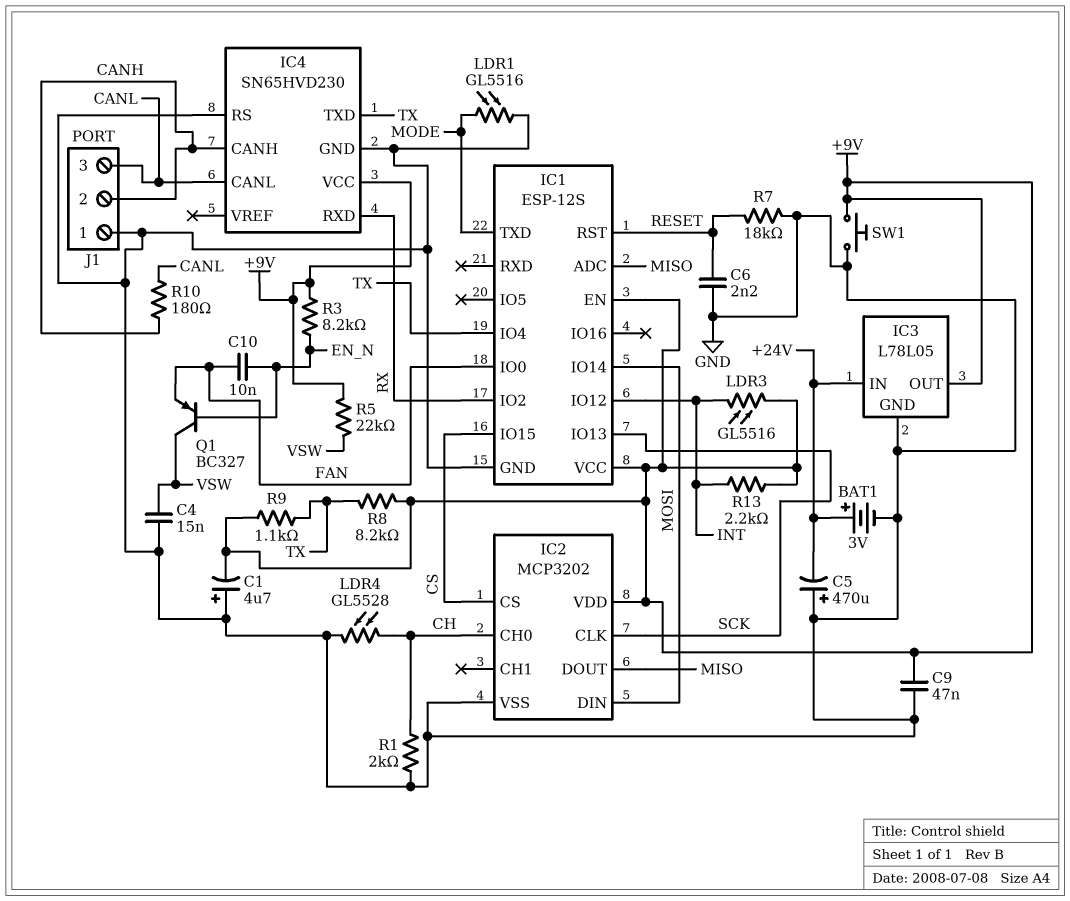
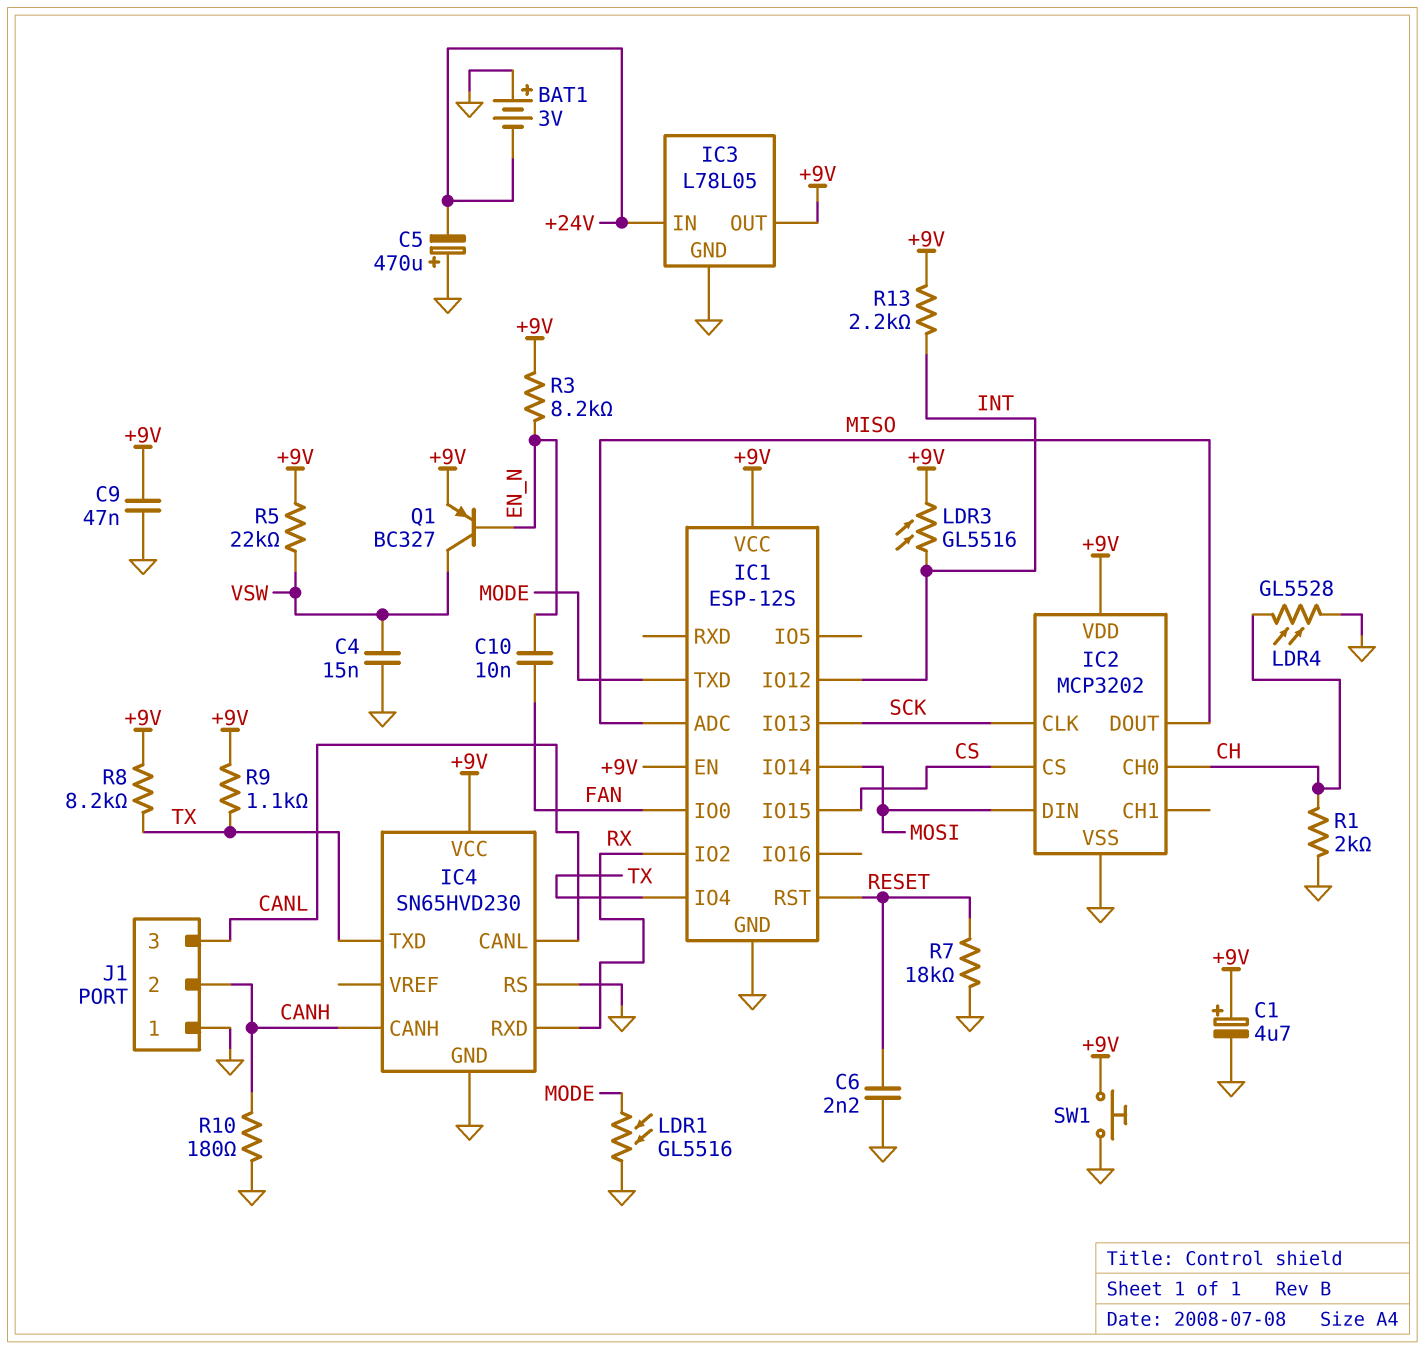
BAT1: 3V (plus +24V, minus GND) -> 3V (plus GND, minus +24V)
C1: 4.7uF (plus GND, minus +9V) -> 4.7uF (plus +9V, minus GND)
Q1: PNP BC327 (B EN_N, C VSW, E FAN) -> PNP BC327 (B EN_N, C VSW, E +9V)
R10: 180 (CANH, CANL) -> 180 (CANH, GND)

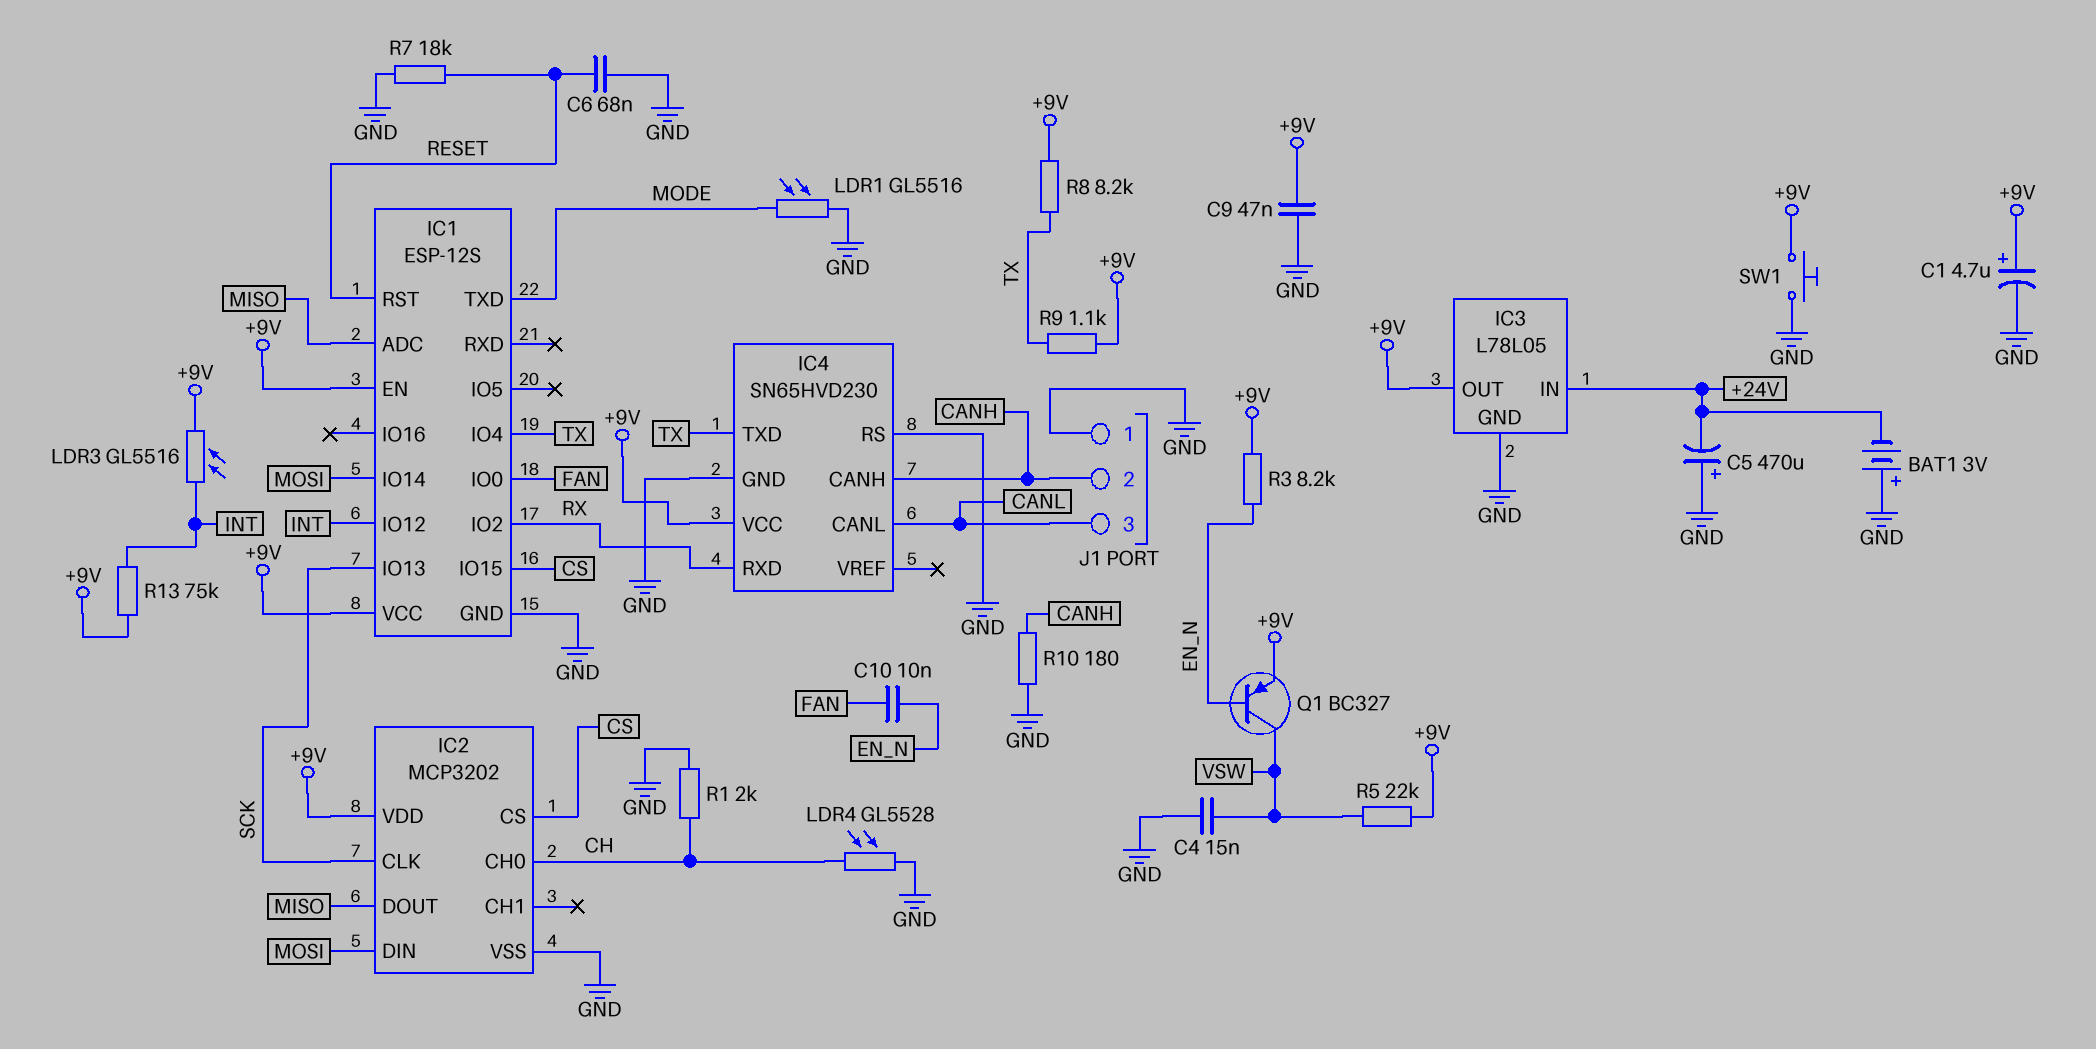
C6: 2.2nF (GND, RESET) -> 68nF (GND, RESET)
R13: 2.2k (+9V, INT) -> 75k (+9V, INT)

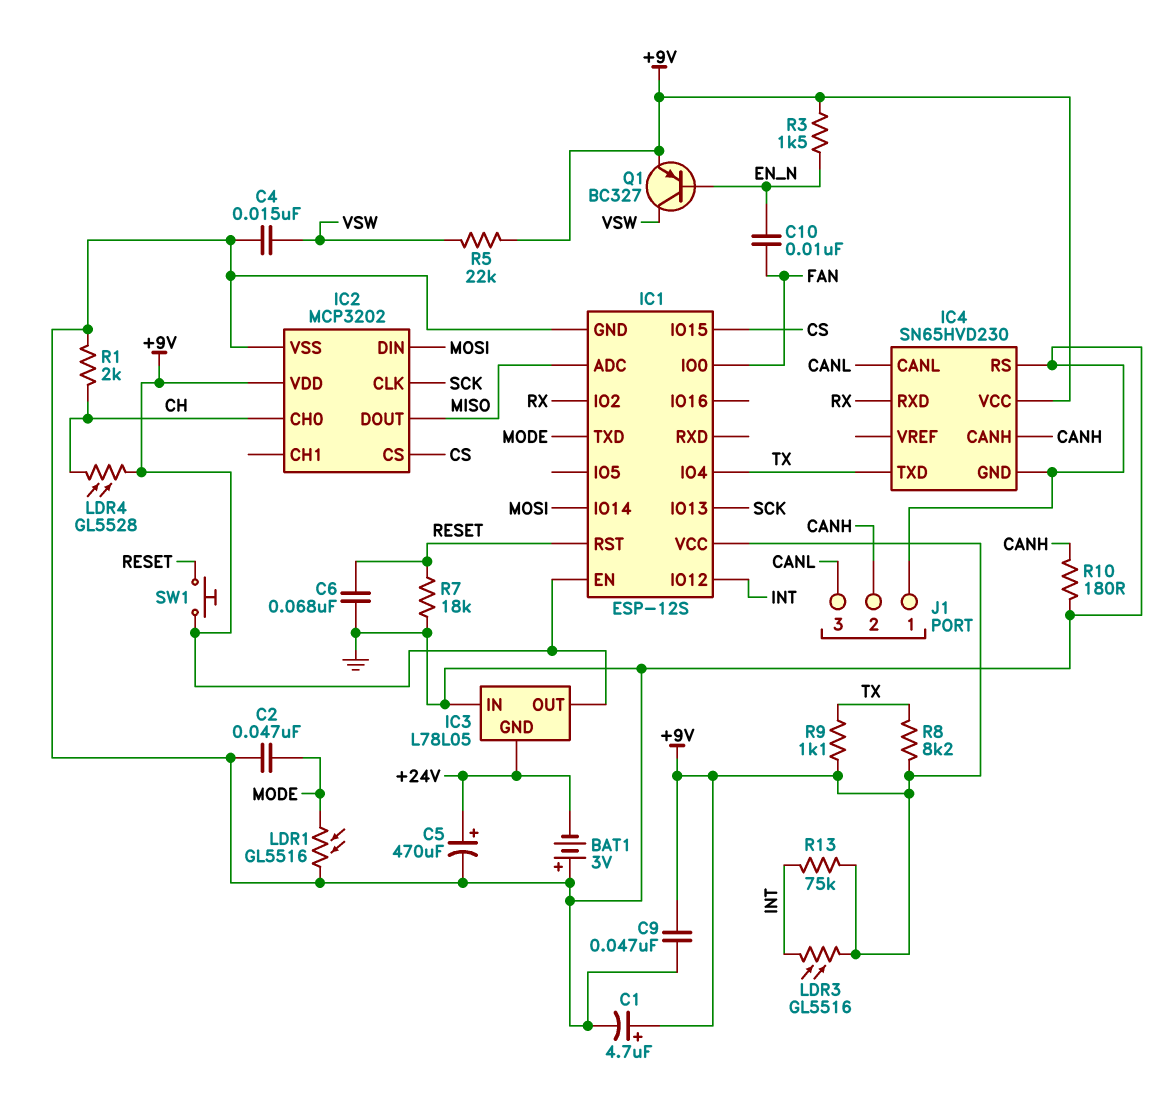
C2: none -> 47nF (GND, MODE)
C5: 470uF (plus GND, minus +24V) -> 470uF (plus +24V, minus GND)
IC3 pin GND: GND -> +24V
IC3 pin IN: +24V -> GND
LDR4: GL5528 (CH, GND) -> GL5528 (+9V, CH)
R3: 8.2k (+9V, EN_N) -> 1.5k (+9V, EN_N)
SW1: button (+9V, GND) -> button (+9V, RESET)

